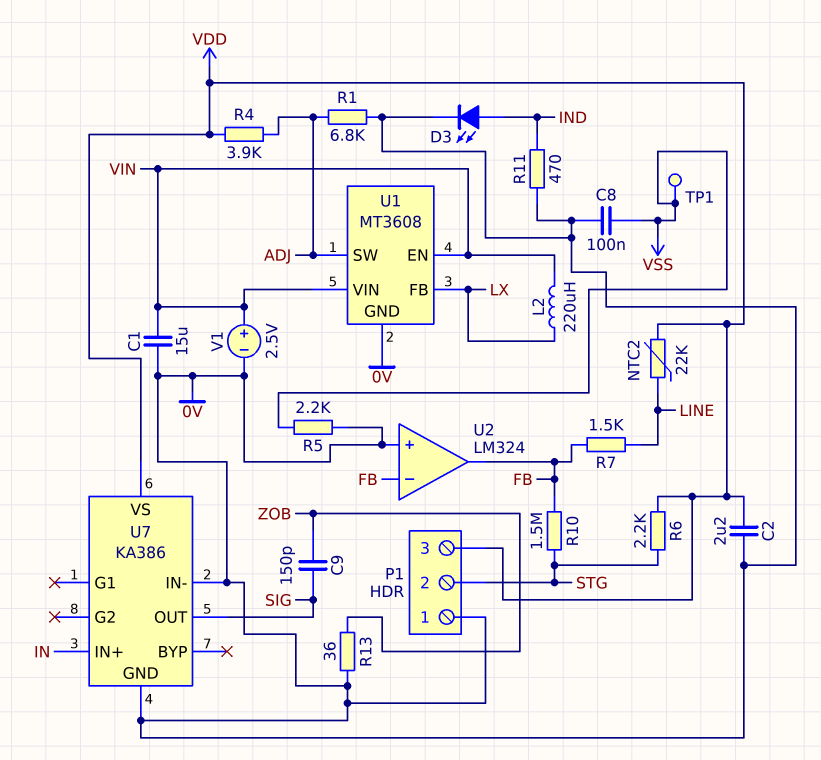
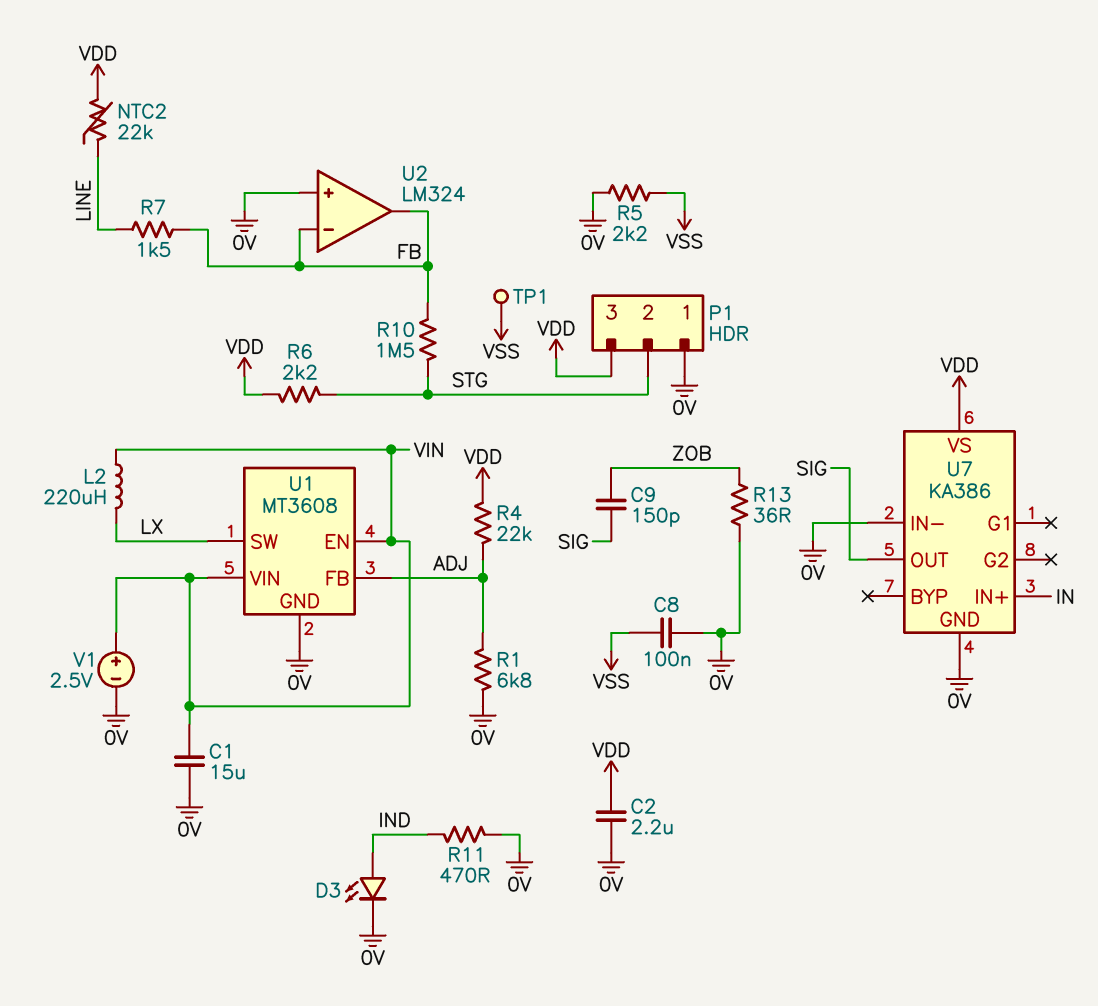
R4: 3.9k (ADJ, VDD) -> 22k (ADJ, VDD)
U1 pin FB: LX -> ADJ
U1 pin SW: ADJ -> LX

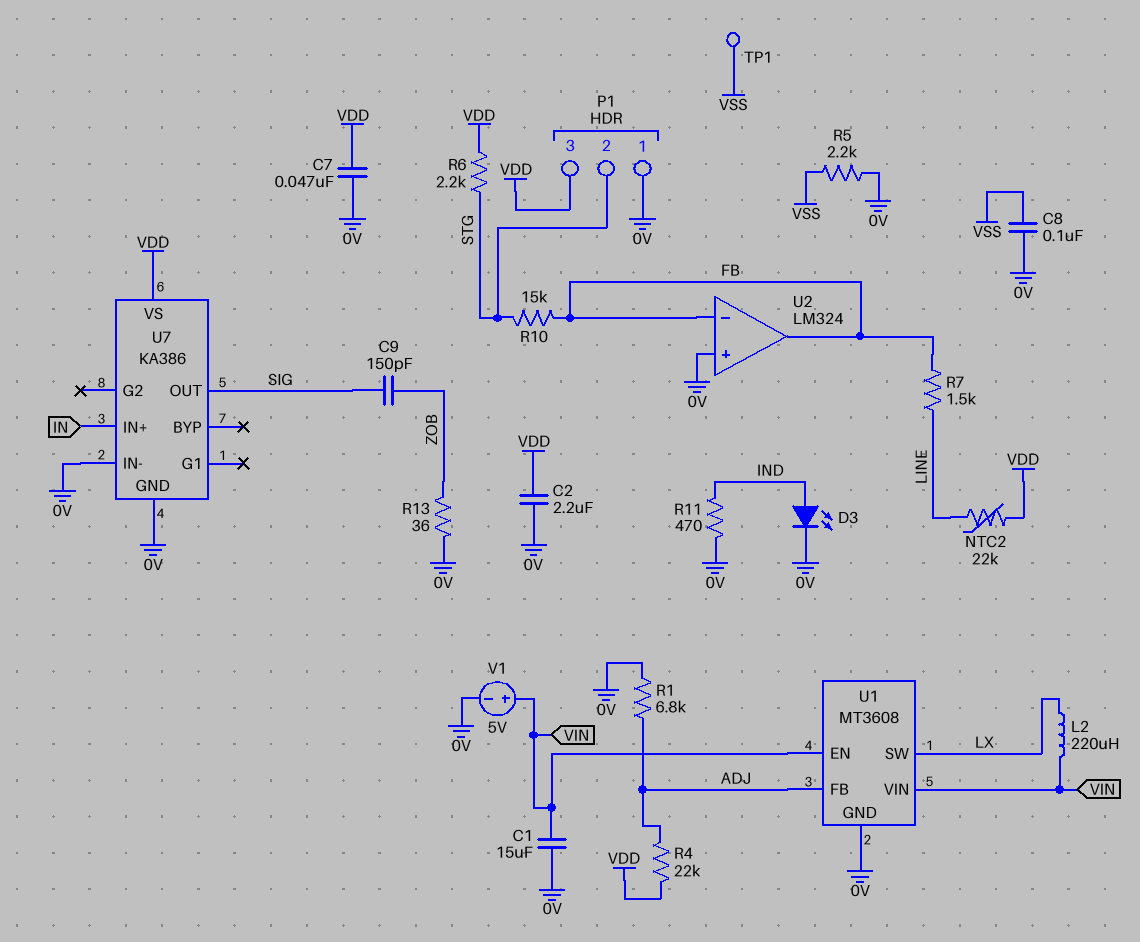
C7: none -> 47nF (0V, VDD)
R10: 1.5M (FB, STG) -> 15k (FB, STG)
V1: 2.5V (plus VIN, minus 0V) -> 5V (plus VIN, minus 0V)

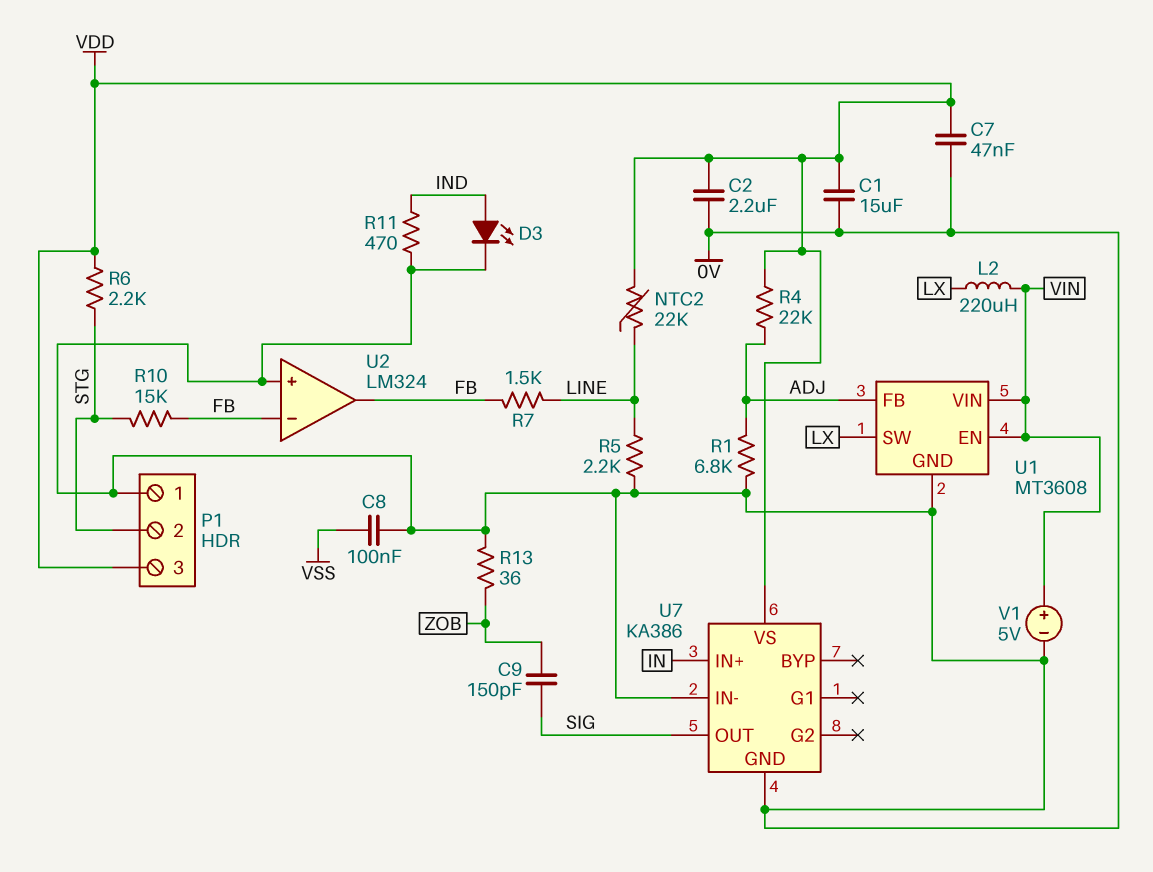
C1: 15uF (0V, VIN) -> 15uF (0V, VDD)
R5: 2.2k (0V, VSS) -> 2.2k (0V, LINE)
TP1: test point (VSS) -> none

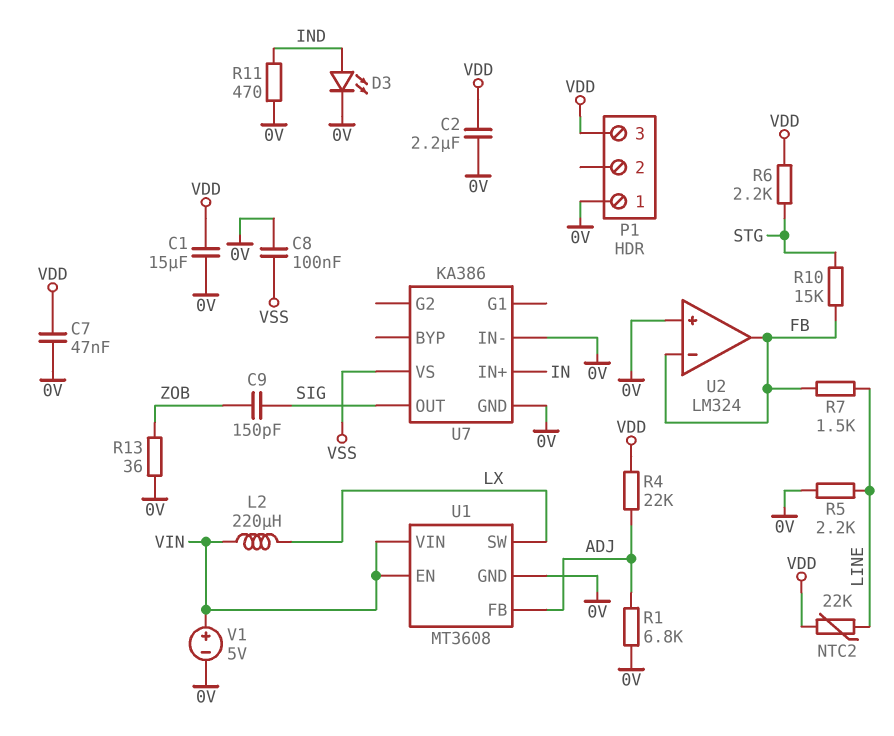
P1 pin 2: STG -> none
U7 pin VS: VDD -> VSS

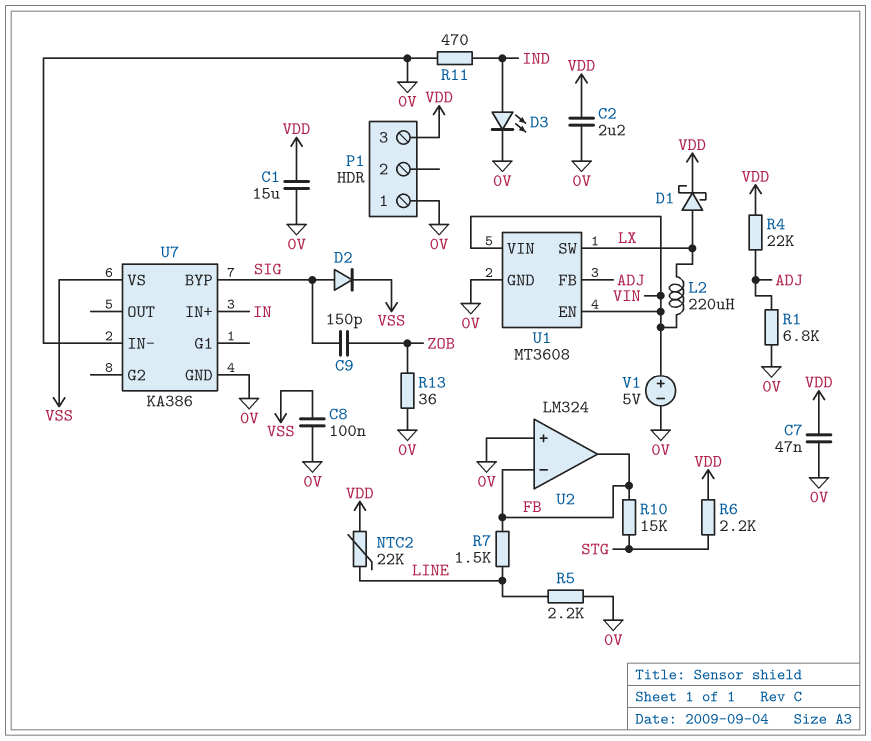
D1: none -> schottky (A LX, K VDD)
D2: none -> diode (A SIG, K VSS)
U7 pin BYP: none -> SIG
U7 pin OUT: SIG -> none

